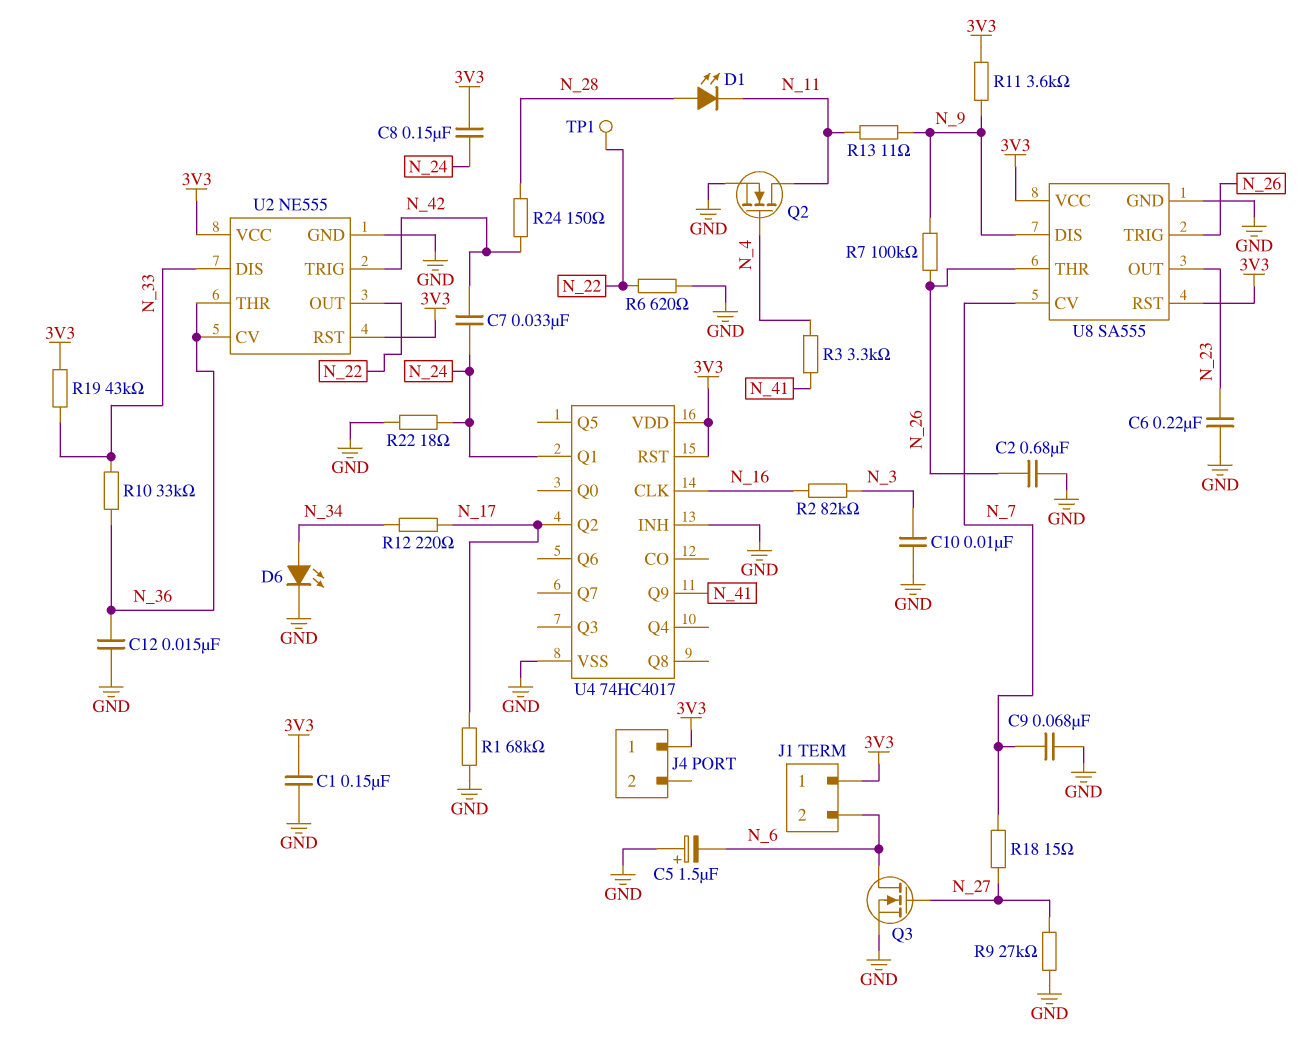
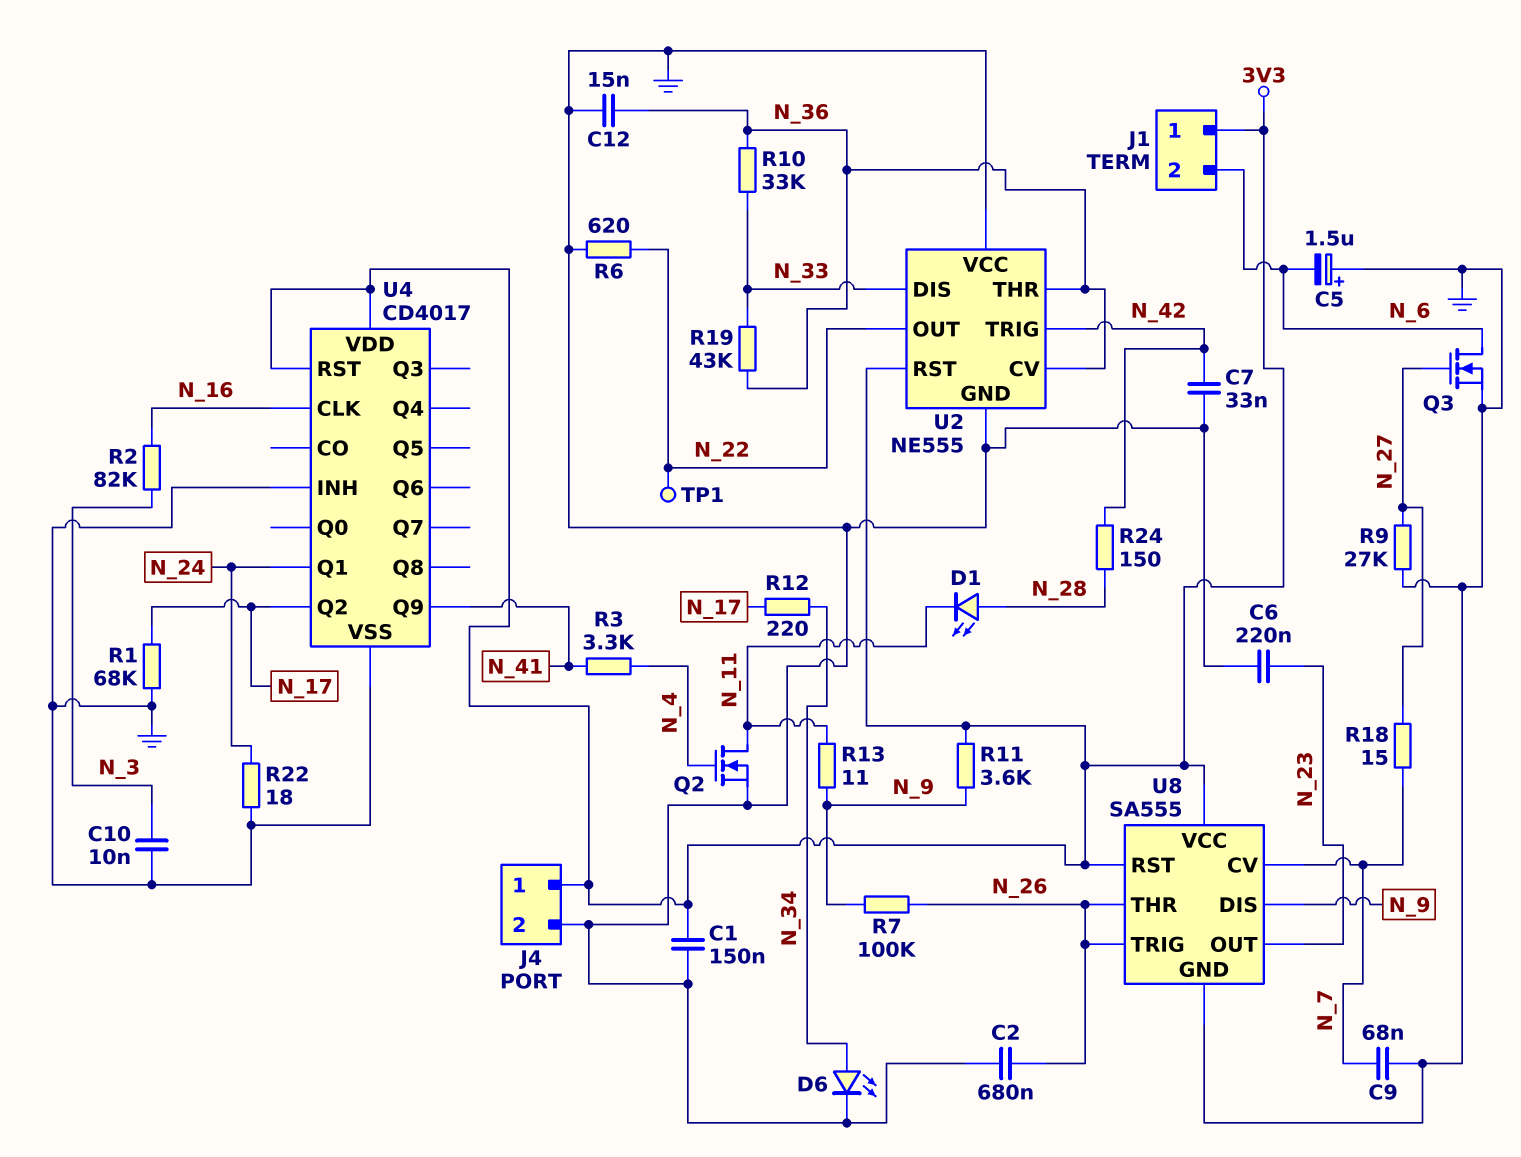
C7: 33nF (N_24, N_42) -> 33nF (GND, N_42)
C8: 150nF (3V3, N_24) -> none
J4 pin 2: none -> GND
R19: 43k (3V3, N_33) -> 43k (N_33, N_36)
U2 pin VCC: 3V3 -> GND
U4: 74HC4017 -> CD4017

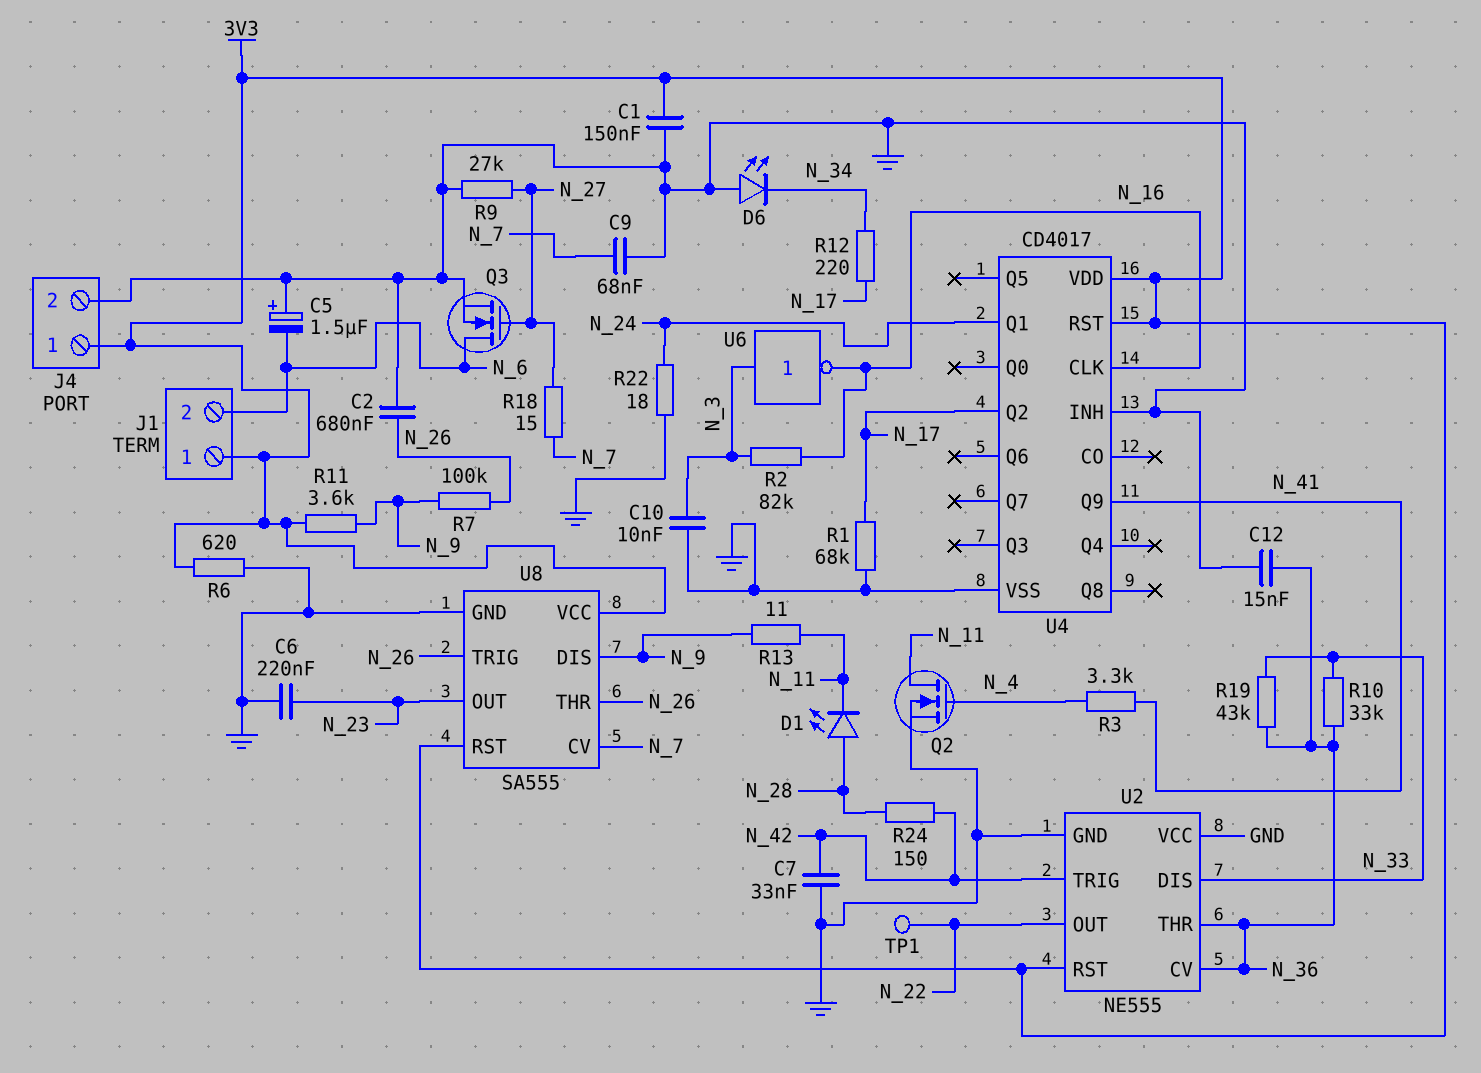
D6: LED (A N_34, K GND) -> LED (A GND, K N_34)
R6: 620 (GND, N_22) -> 620 (3V3, GND)
U6: none -> NOT (in N_3, out N_16)

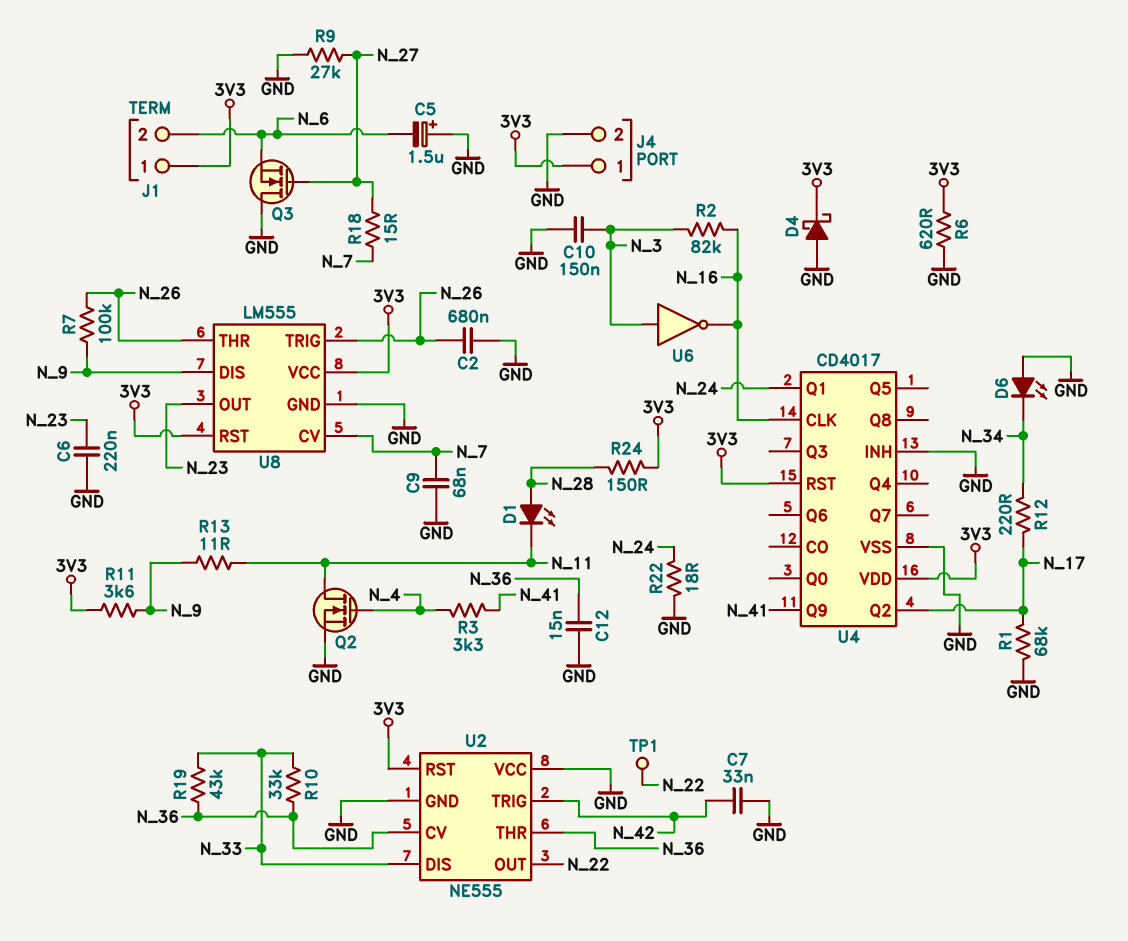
C1: 150nF (3V3, GND) -> none
C10: 10nF (GND, N_3) -> 150nF (GND, N_3)
D4: none -> schottky (A GND, K 3V3)
Q3: NMOS (G N_27, D N_6, S GND) -> NMOS (G N_27, D GND, S N_6)
R24: 150 (N_28, N_42) -> 150 (3V3, N_28)
U8: SA555 -> LM555

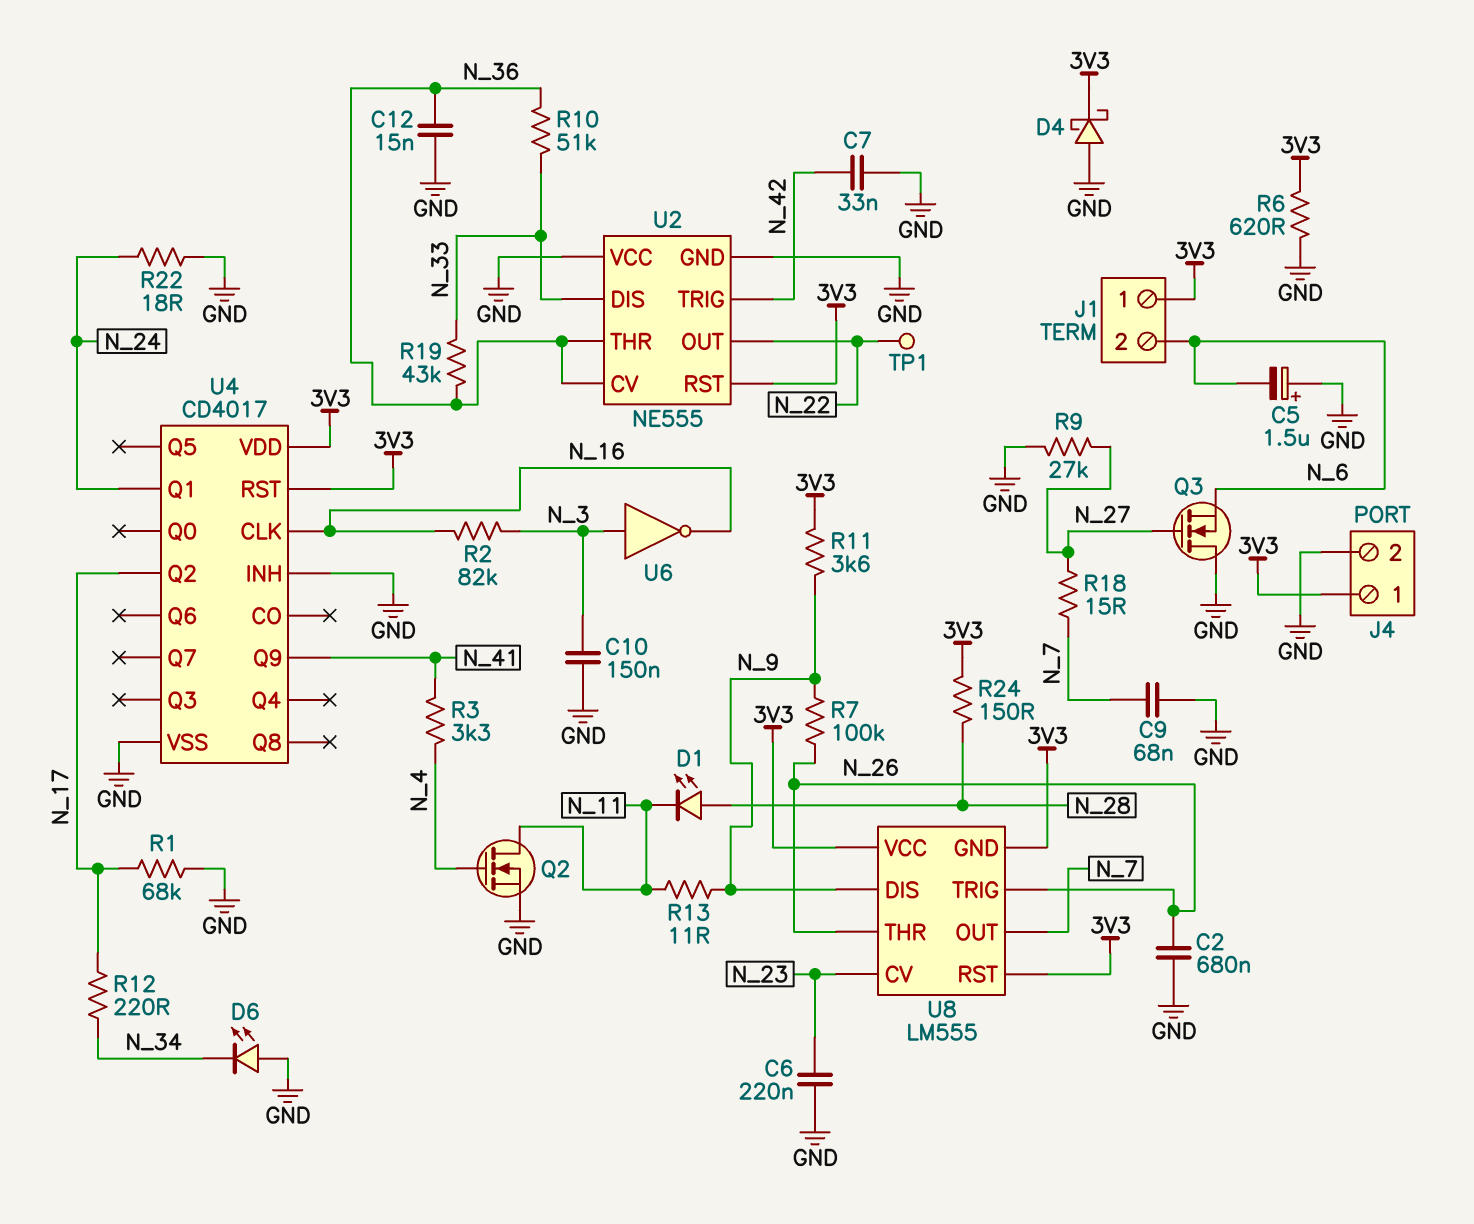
R10: 33k (N_33, N_36) -> 51k (N_33, N_36)
U8 pin CV: N_7 -> N_23
U8 pin GND: GND -> 3V3
U8 pin OUT: N_23 -> N_7

